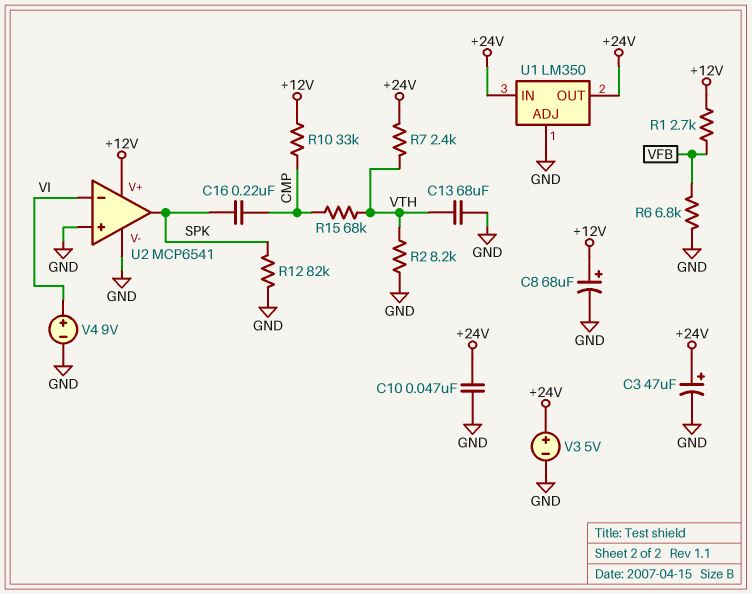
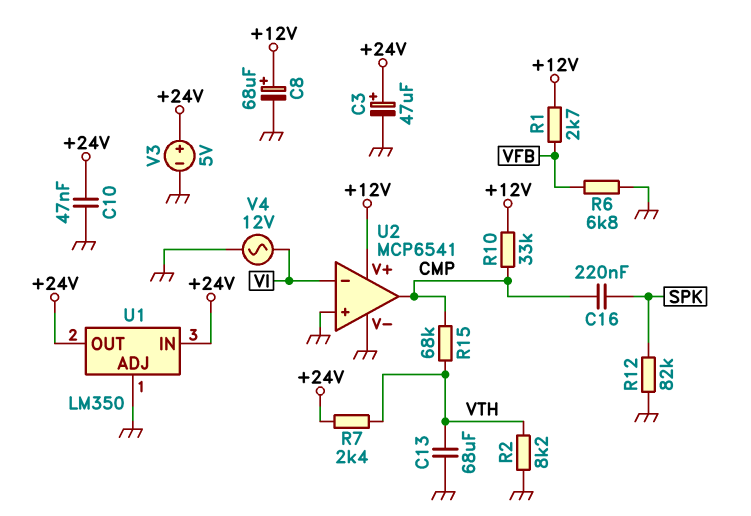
U2 pin out: SPK -> CMP
V4: 9V (plus VI, minus GND) -> AC 12V (GND, VI)

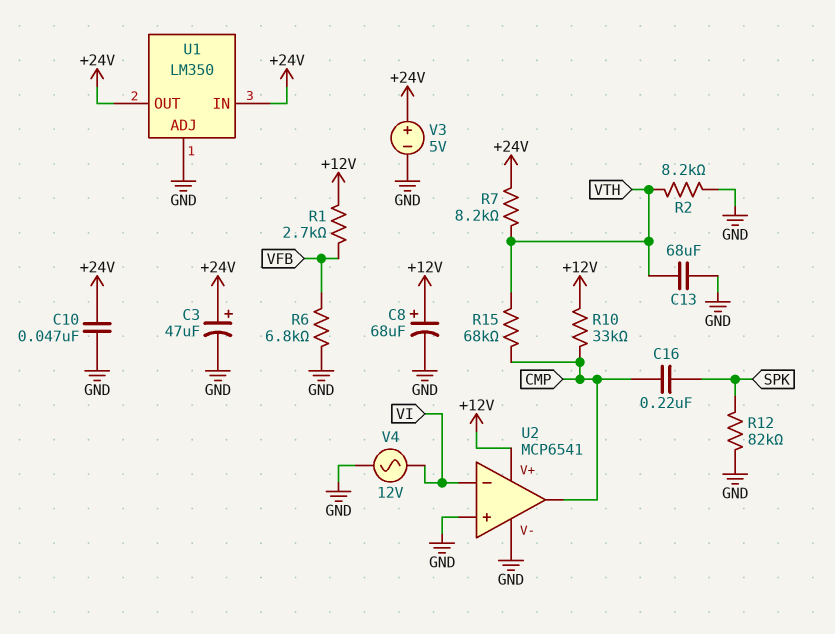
R7: 2.4k (+24V, VTH) -> 8.2k (+24V, VTH)

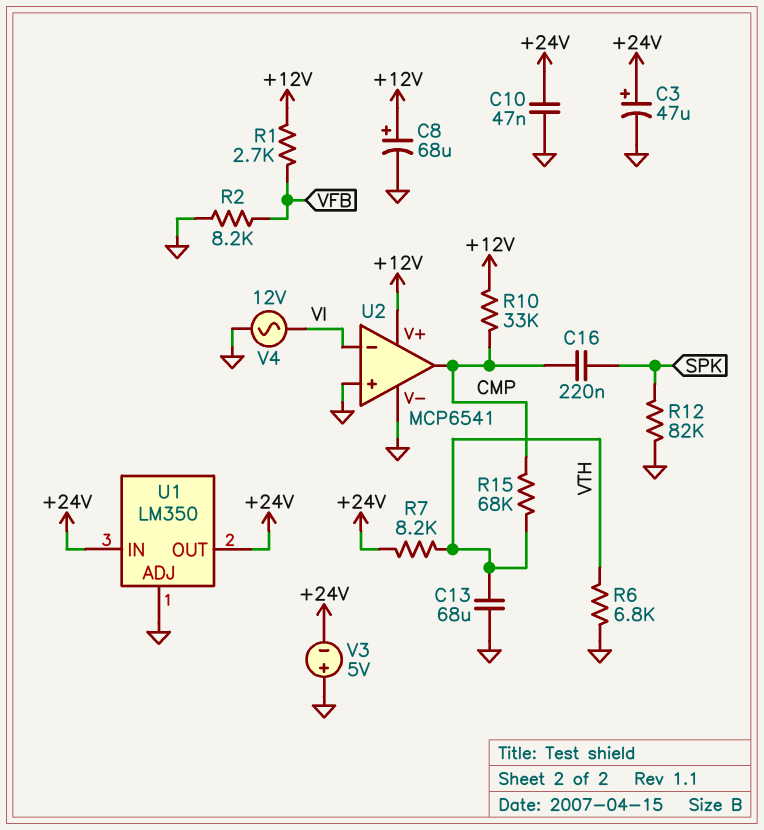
R2: 8.2k (GND, VTH) -> 8.2k (GND, VFB)
R6: 6.8k (GND, VFB) -> 6.8k (GND, VTH)
V3: 5V (plus +24V, minus GND) -> 5V (plus GND, minus +24V)

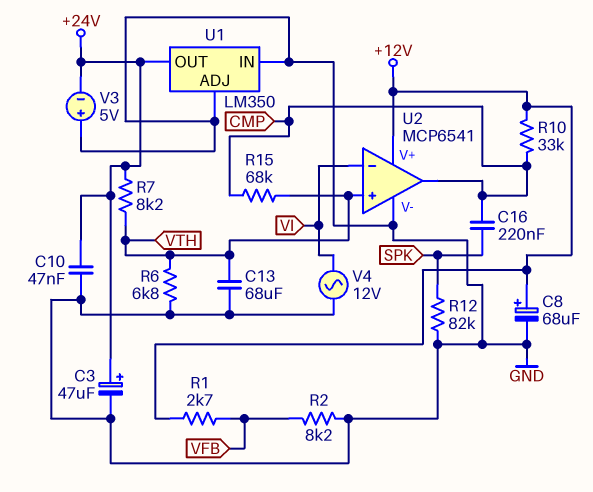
U1 pin IN: +24V -> GND
U2 pin in+: GND -> VTH

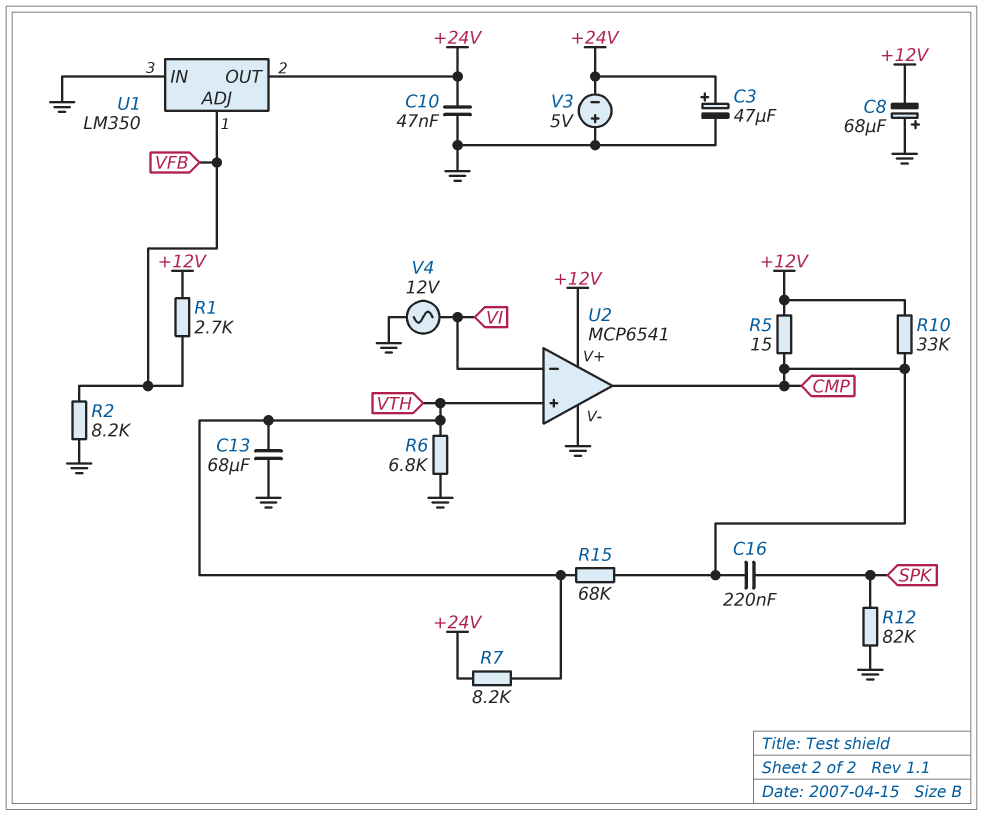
C8: 68uF (plus +12V, minus GND) -> 68uF (plus GND, minus +12V)
R5: none -> 15 (+12V, CMP)
U1 pin ADJ: GND -> VFB

